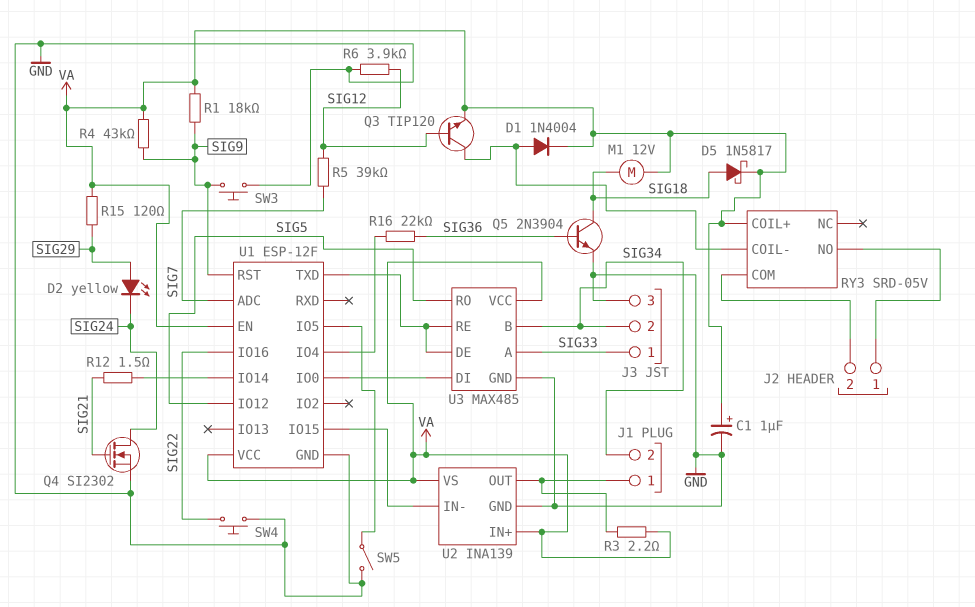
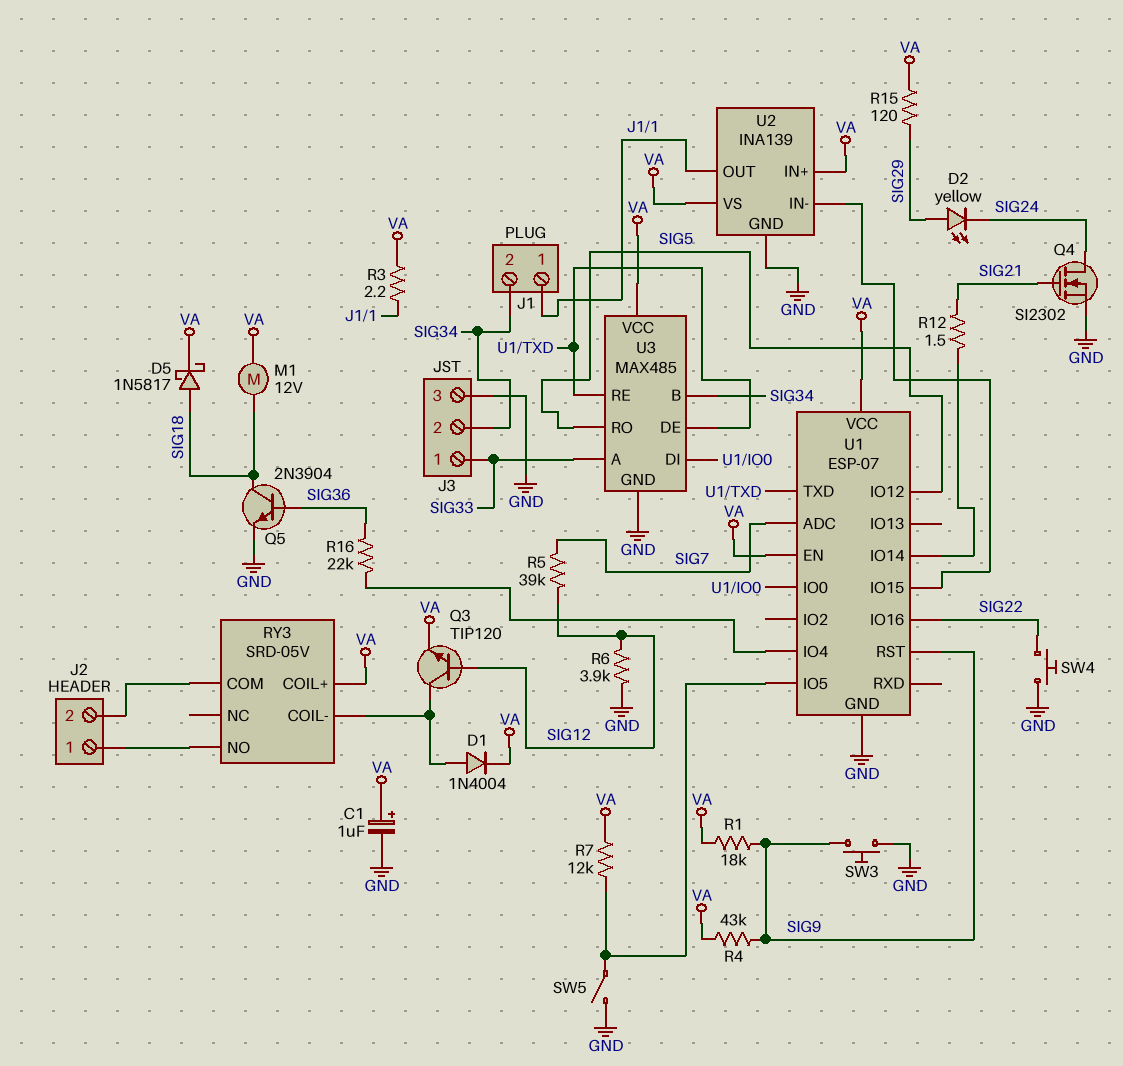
R7: none -> 12k (U1/IO5, VA)
U1: ESP-12F -> ESP-07

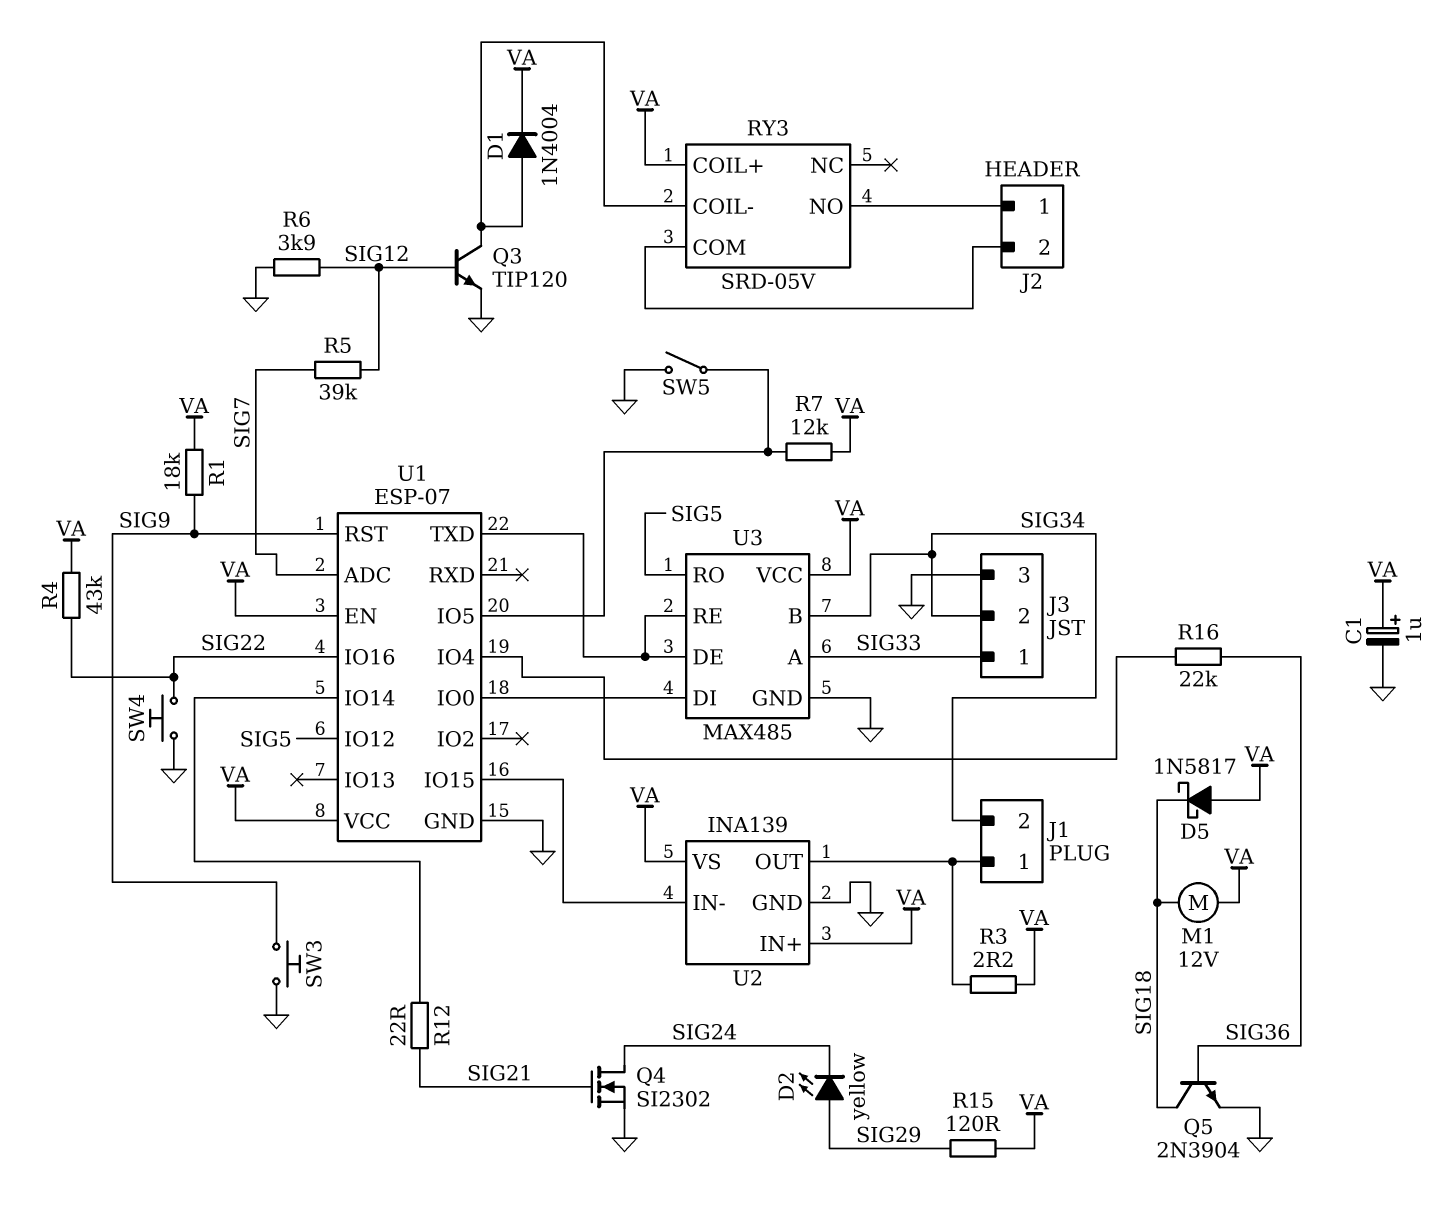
D5: schottky 1N5817 (A SIG18, K VA) -> schottky 1N5817 (A VA, K SIG18)
Q3: NPN TIP120 (B SIG12, C RY3/COIL-, E VA) -> NPN TIP120 (B SIG12, C RY3/COIL-, E GND)
R4: 43k (SIG9, VA) -> 43k (SIG22, VA)
R12: 1.5 (SIG21, U1/IO14) -> 22 (SIG21, U1/IO14)

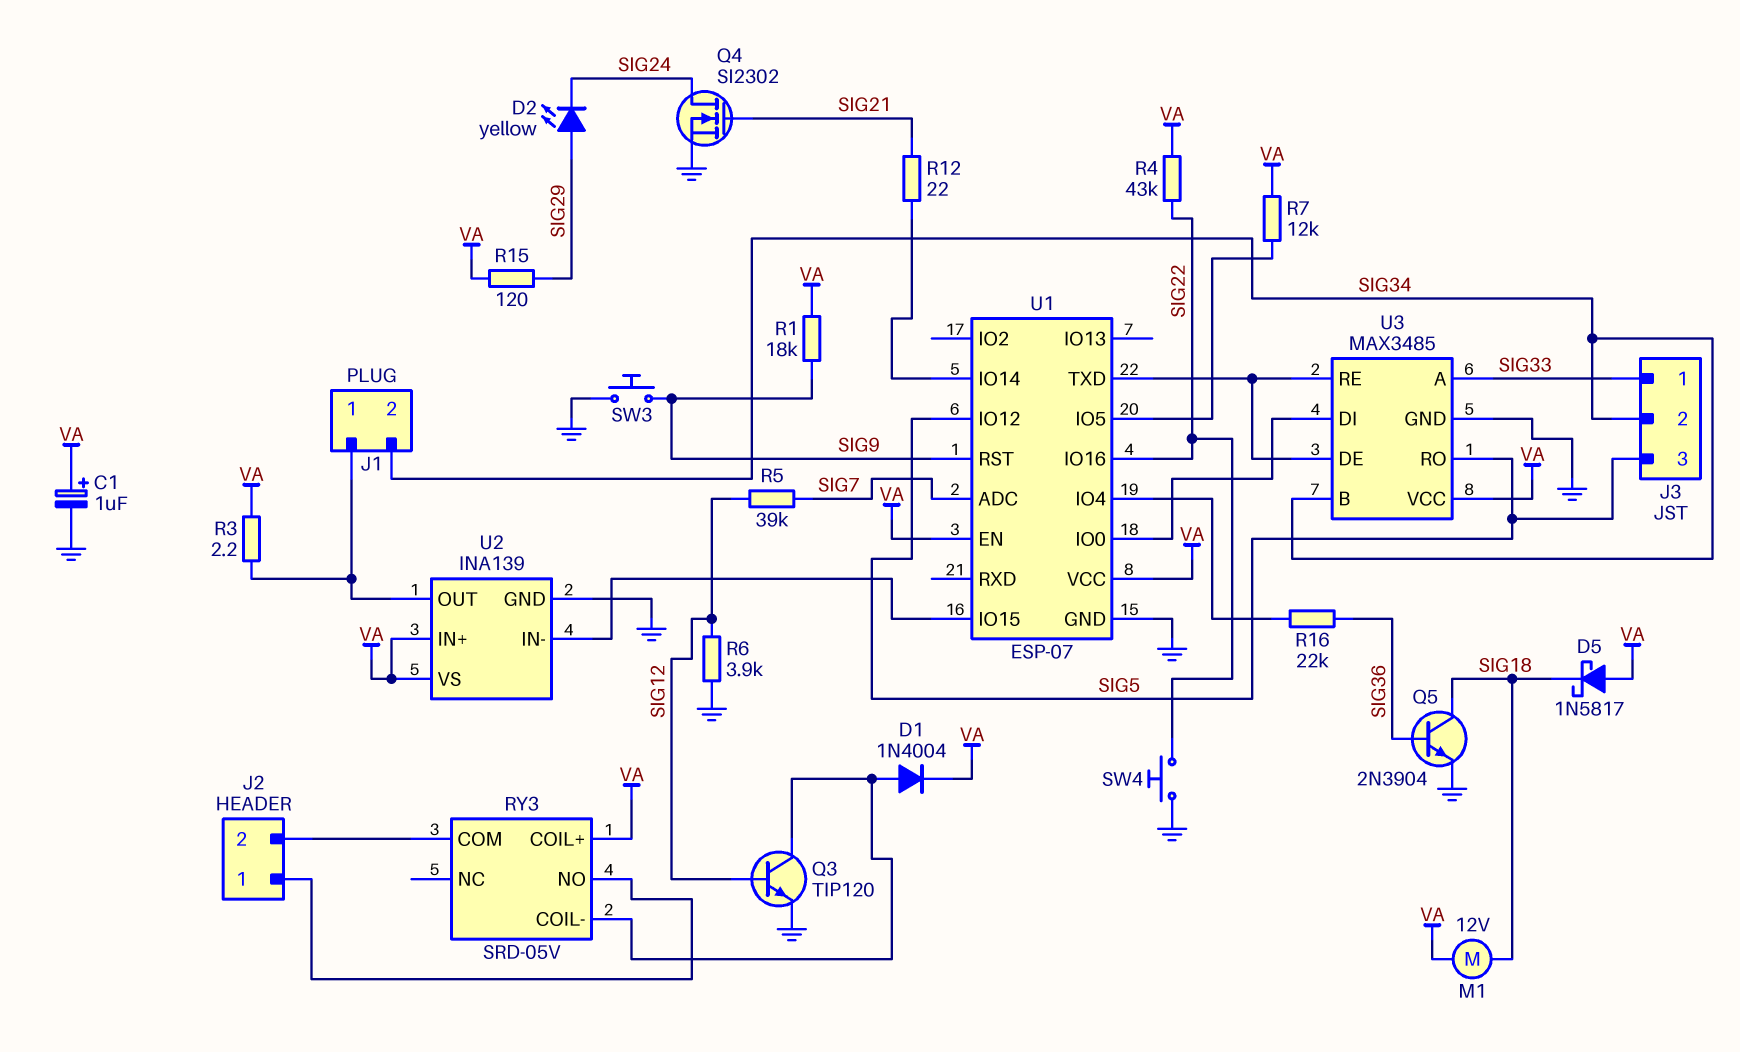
J3 pin 3: GND -> SIG5
SW5: switch (GND, U1/IO5) -> none
U3: MAX485 -> MAX3485

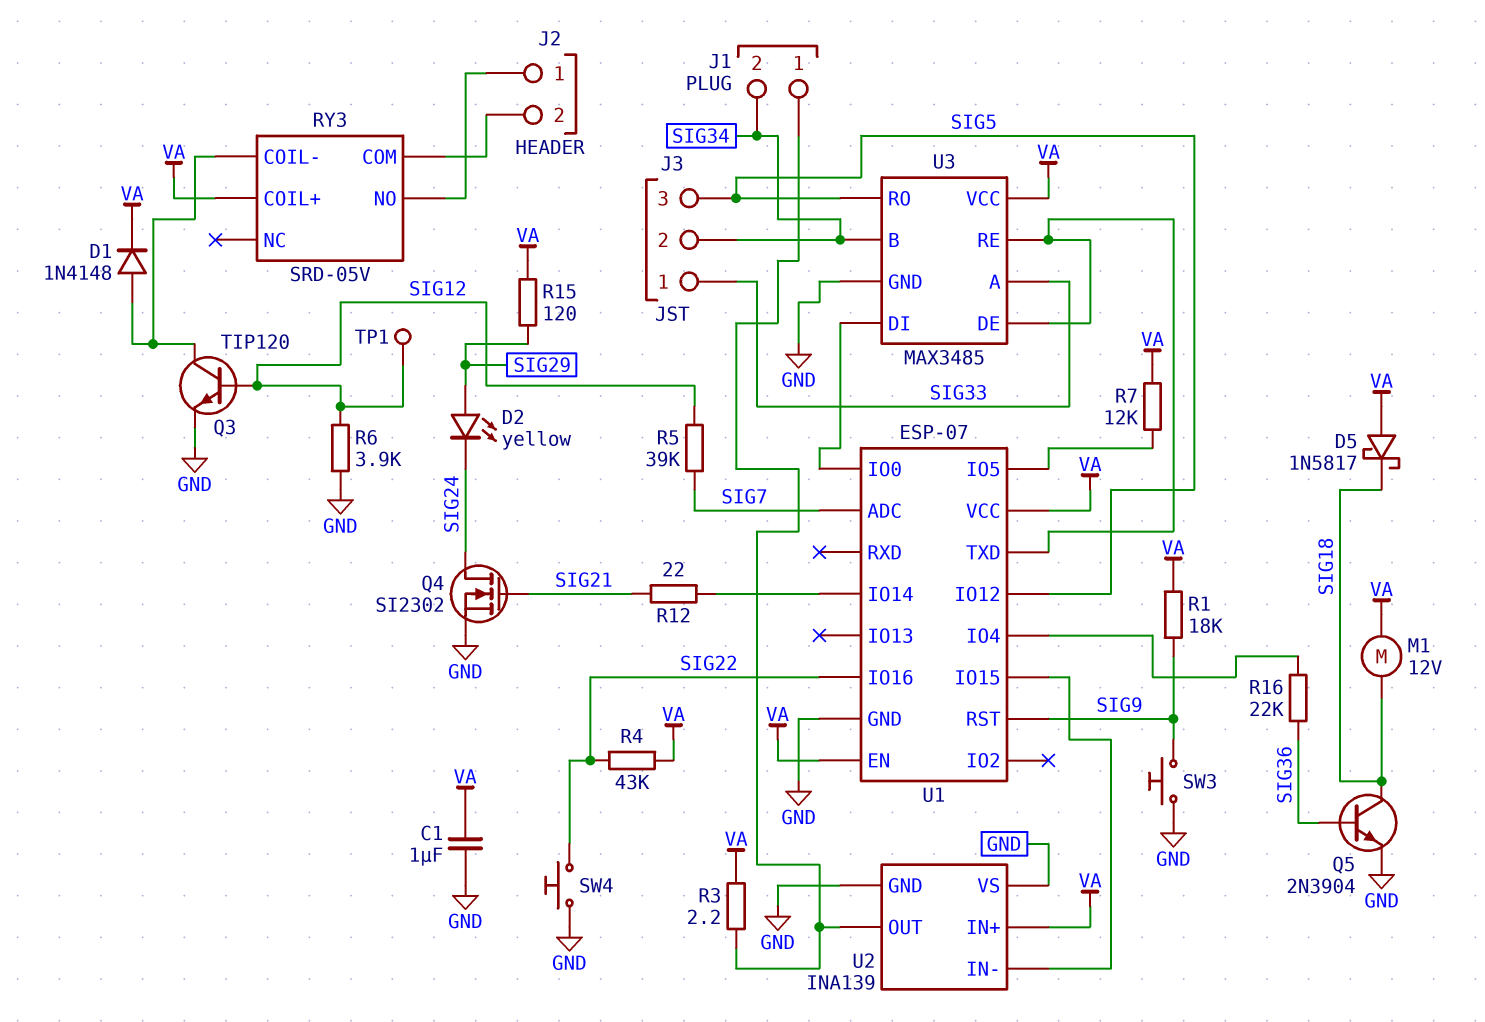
C1: 1uF (plus VA, minus GND) -> 1uF (GND, VA)
D1: diode 1N4004 (A RY3/COIL-, K VA) -> diode 1N4148 (A RY3/COIL-, K VA)
TP1: none -> test point (SIG12)
U2 pin VS: VA -> GND

